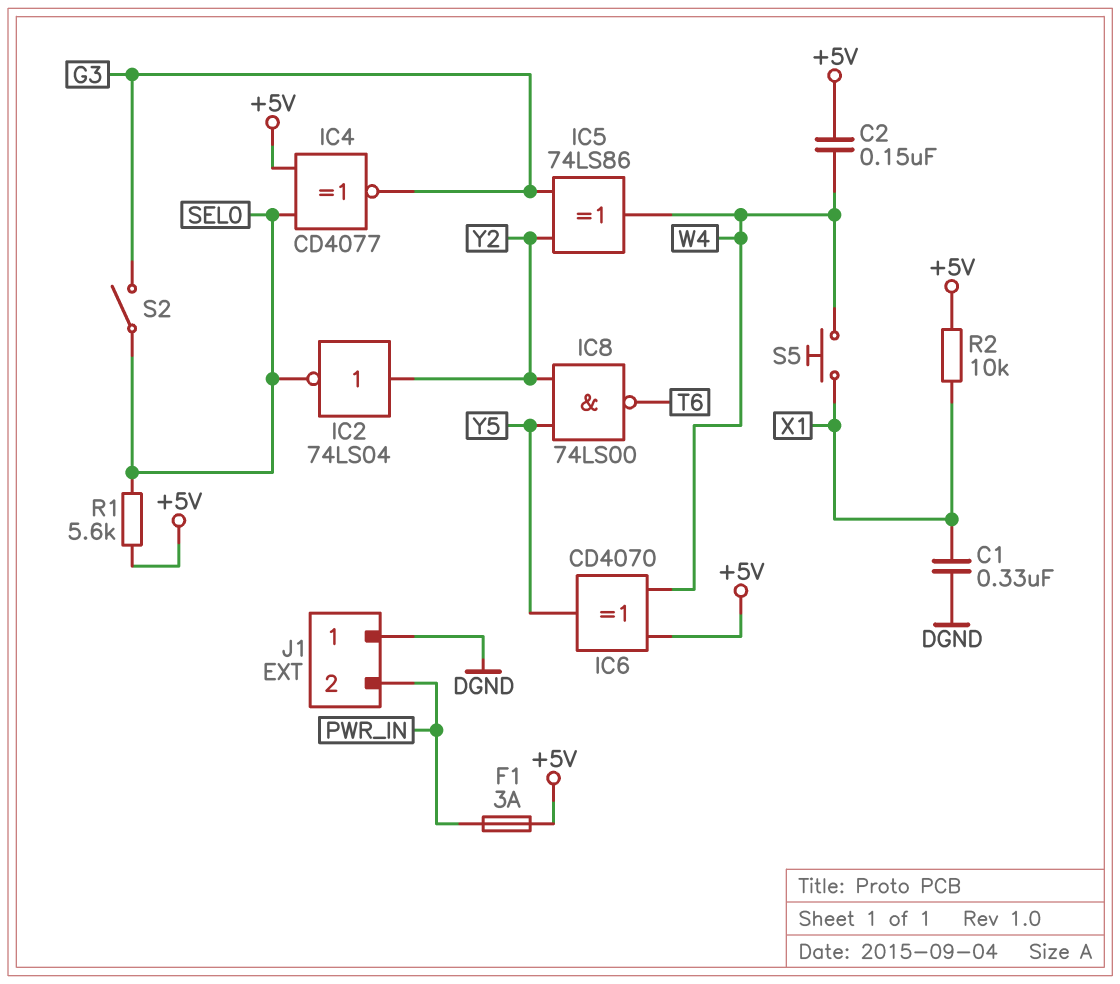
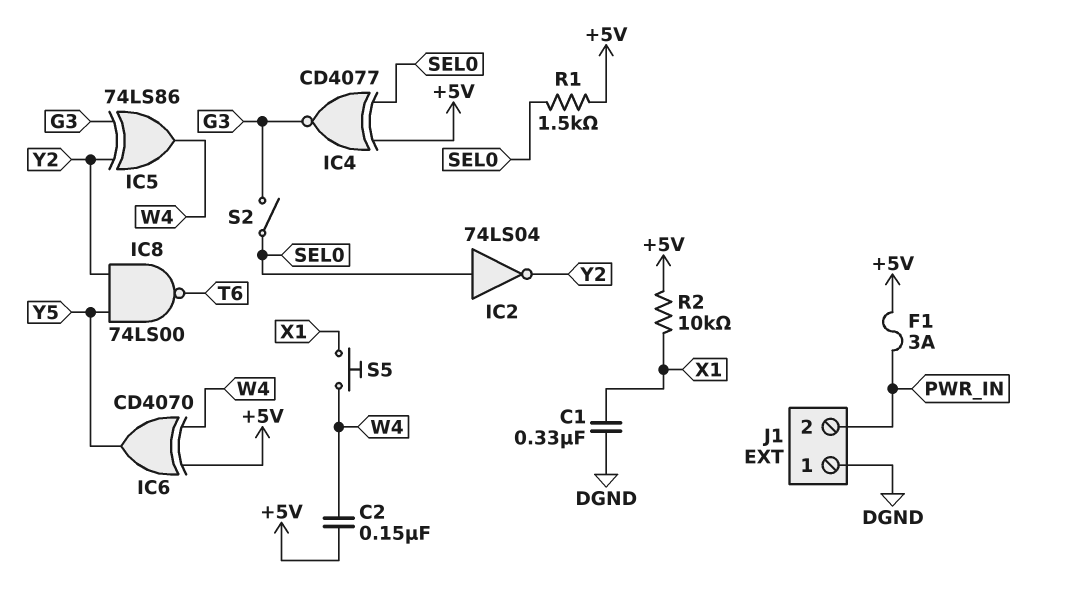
IC2: NOT 74LS04 (in Y2, out SEL0) -> NOT 74LS04 (in SEL0, out Y2)
R1: 5.6k (+5V, SEL0) -> 1.5k (+5V, SEL0)

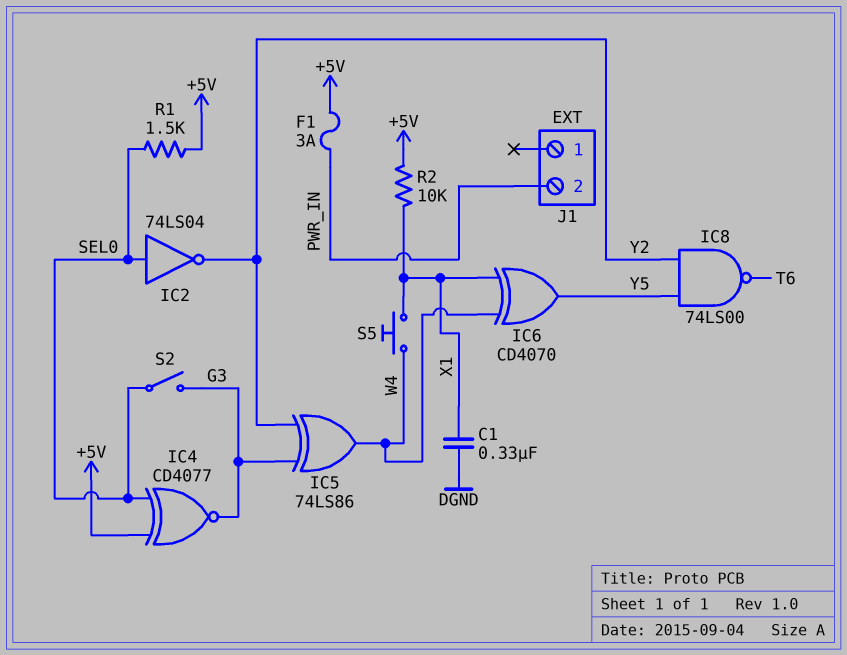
C2: 150nF (+5V, W4) -> none
IC6: XOR CD4070 (in +5V, in W4, out Y5) -> XOR CD4070 (in W4, in X1, out Y5)
J1 pin 1: DGND -> none

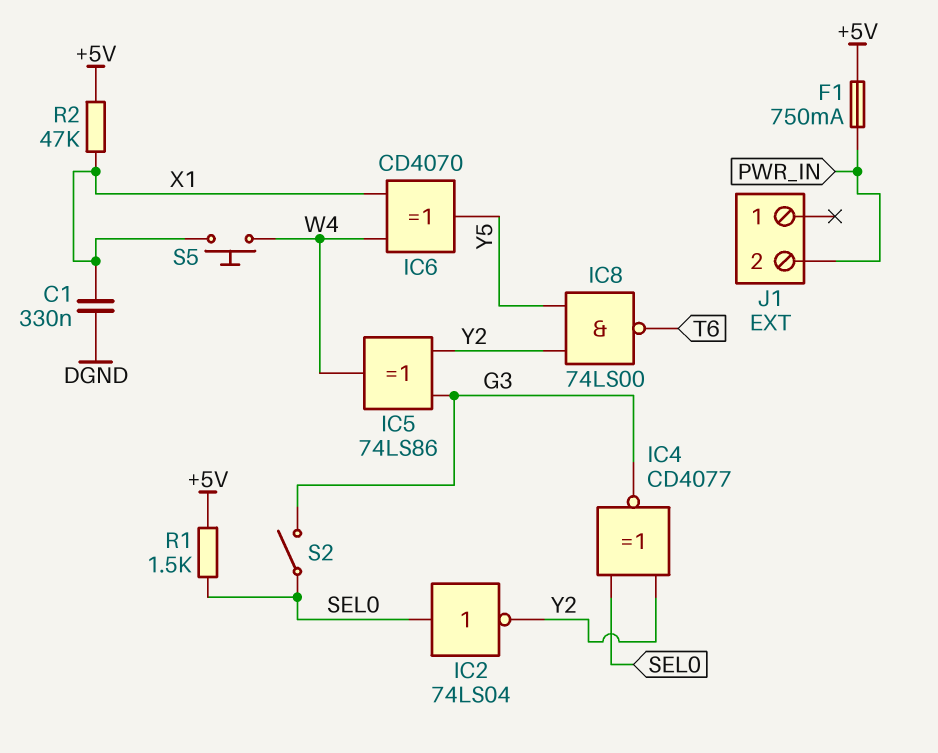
F1: 3A (+5V, PWR_IN) -> 750mA (+5V, PWR_IN)
IC4: XNOR CD4077 (in +5V, in SEL0, out G3) -> XNOR CD4077 (in SEL0, in Y2, out G3)
R2: 10k (+5V, X1) -> 47k (+5V, X1)

